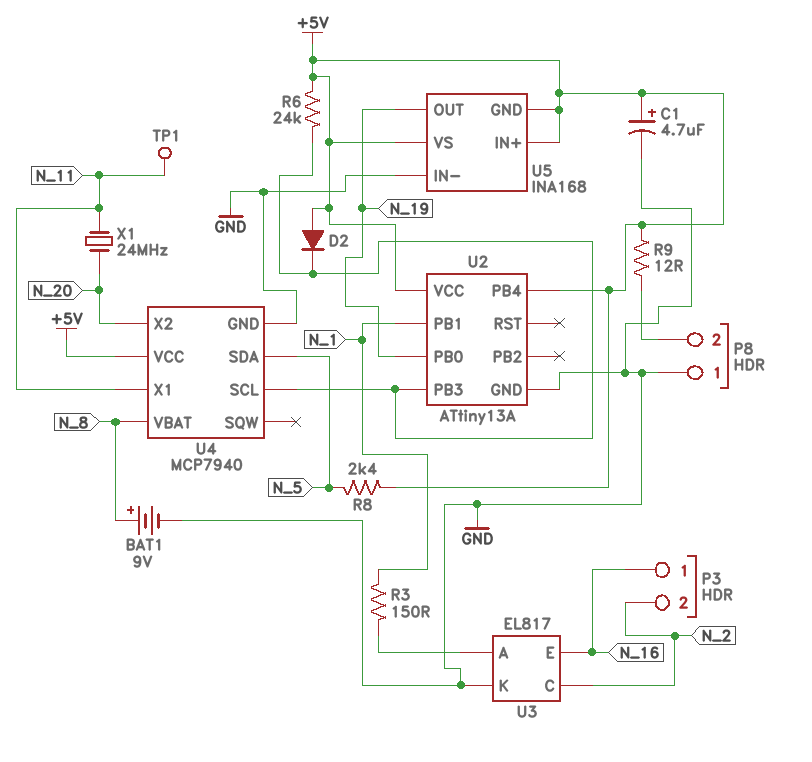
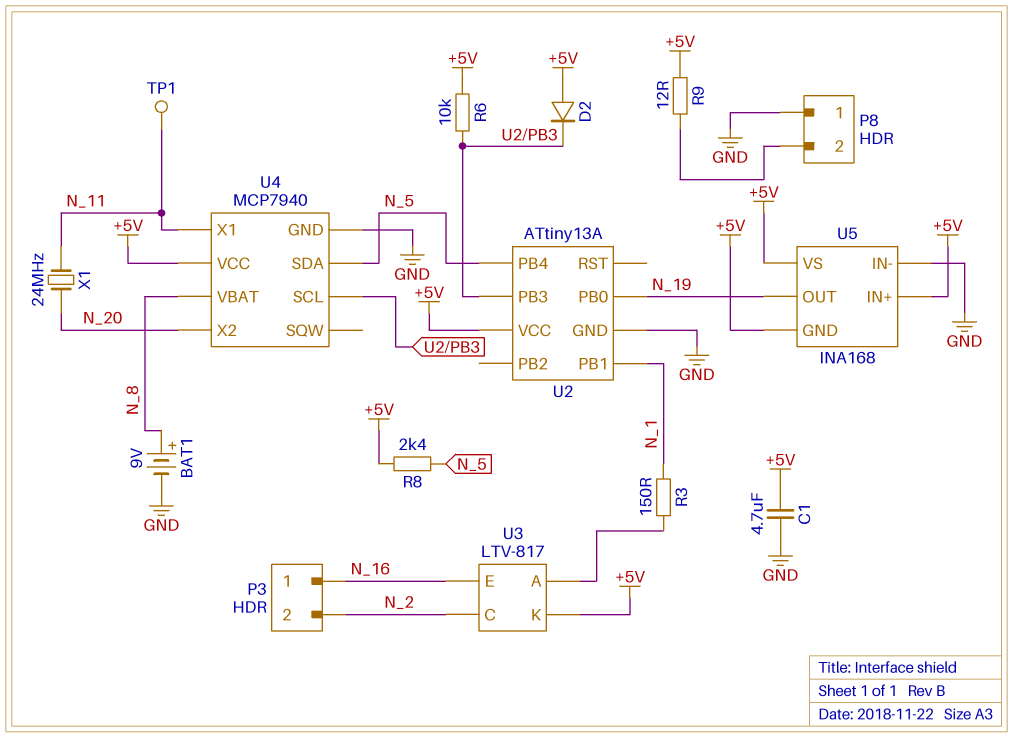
C1: 4.7uF (plus +5V, minus GND) -> 4.7uF (+5V, GND)
R6: 24k (+5V, U2/PB3) -> 10k (+5V, U2/PB3)
U2 pin PB4: +5V -> N_5
U3: EL817 -> LTV-817
U3 pin K: GND -> +5V

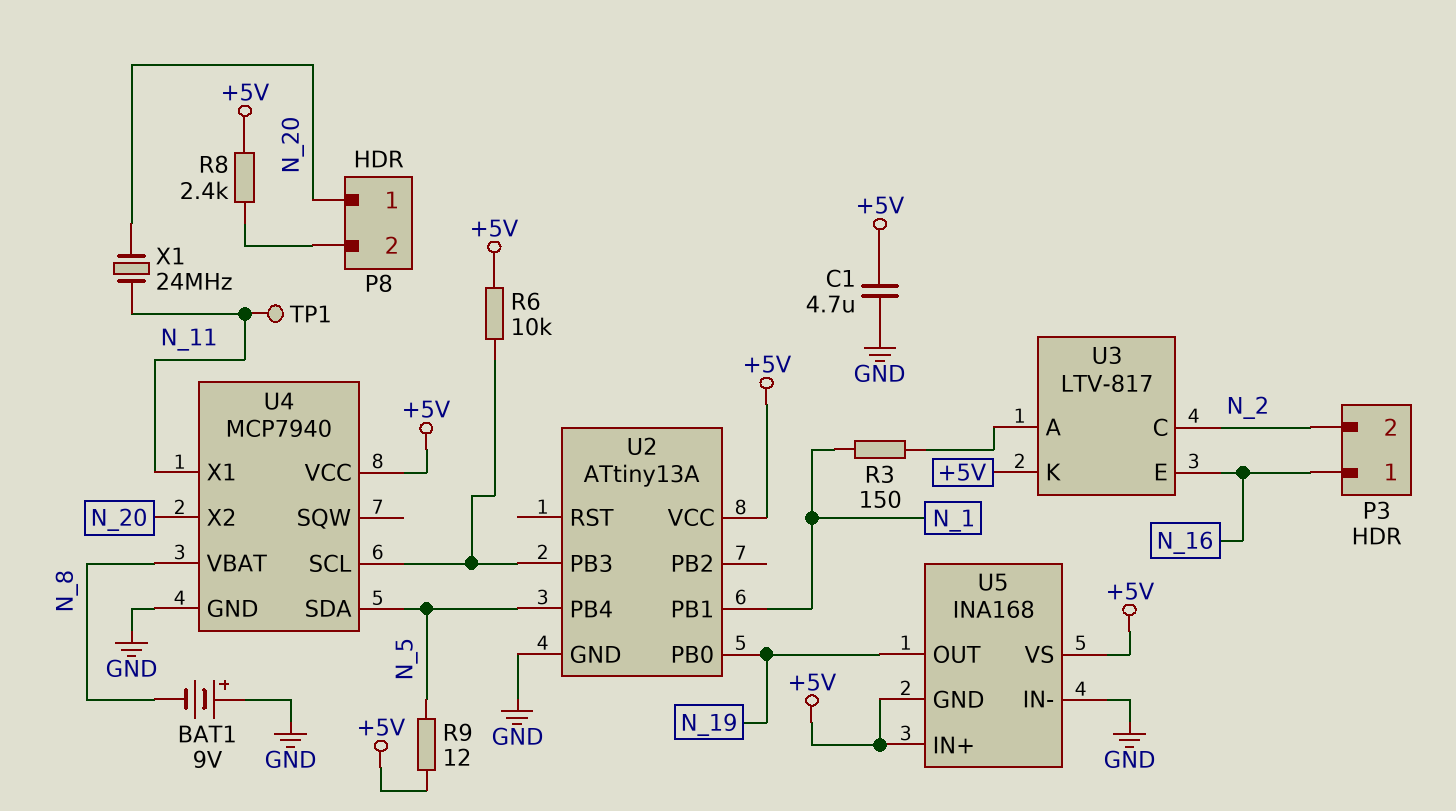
BAT1: 9V (plus N_8, minus GND) -> 9V (plus GND, minus N_8)
D2: diode (A +5V, K U2/PB3) -> none
P8 pin 1: GND -> N_20
R8: 2.4k (+5V, N_5) -> 2.4k (+5V, P8/2)
R9: 12 (+5V, P8/2) -> 12 (+5V, N_5)

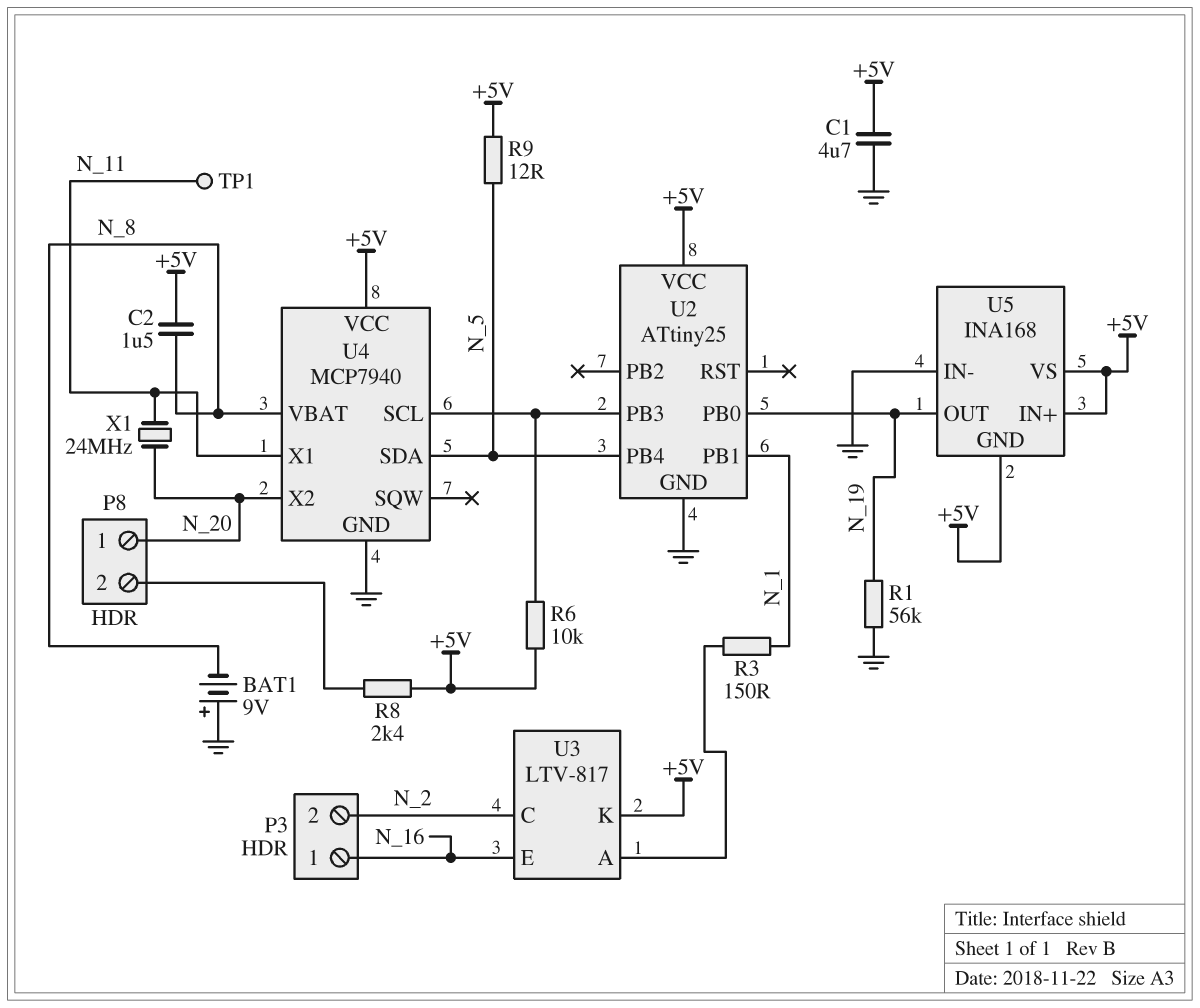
C2: none -> 1.5uF (+5V, N_8)
R1: none -> 56k (GND, N_19)
U2: ATtiny13A -> ATtiny25

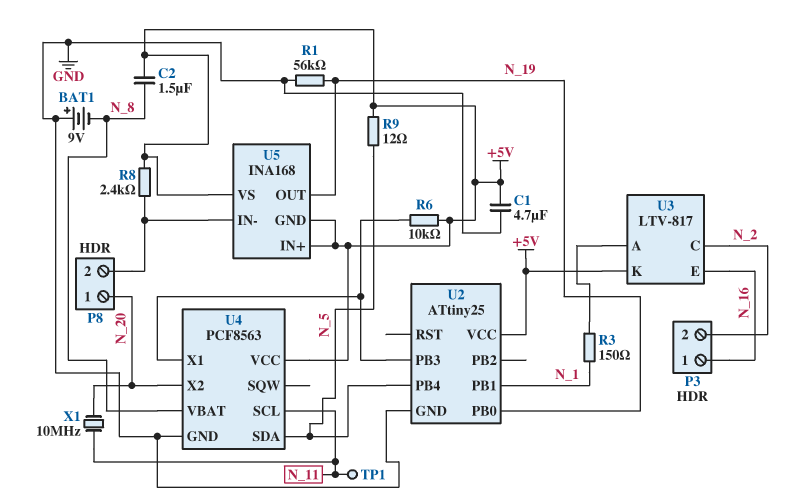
U4: MCP7940 -> PCF8563
U4 pin SCL: U2/PB3 -> N_11
U4 pin X1: N_11 -> U2/PB3
U5 pin IN-: GND -> P8/2
X1: 24MHz (N_11, N_20) -> 10MHz (N_11, N_20)

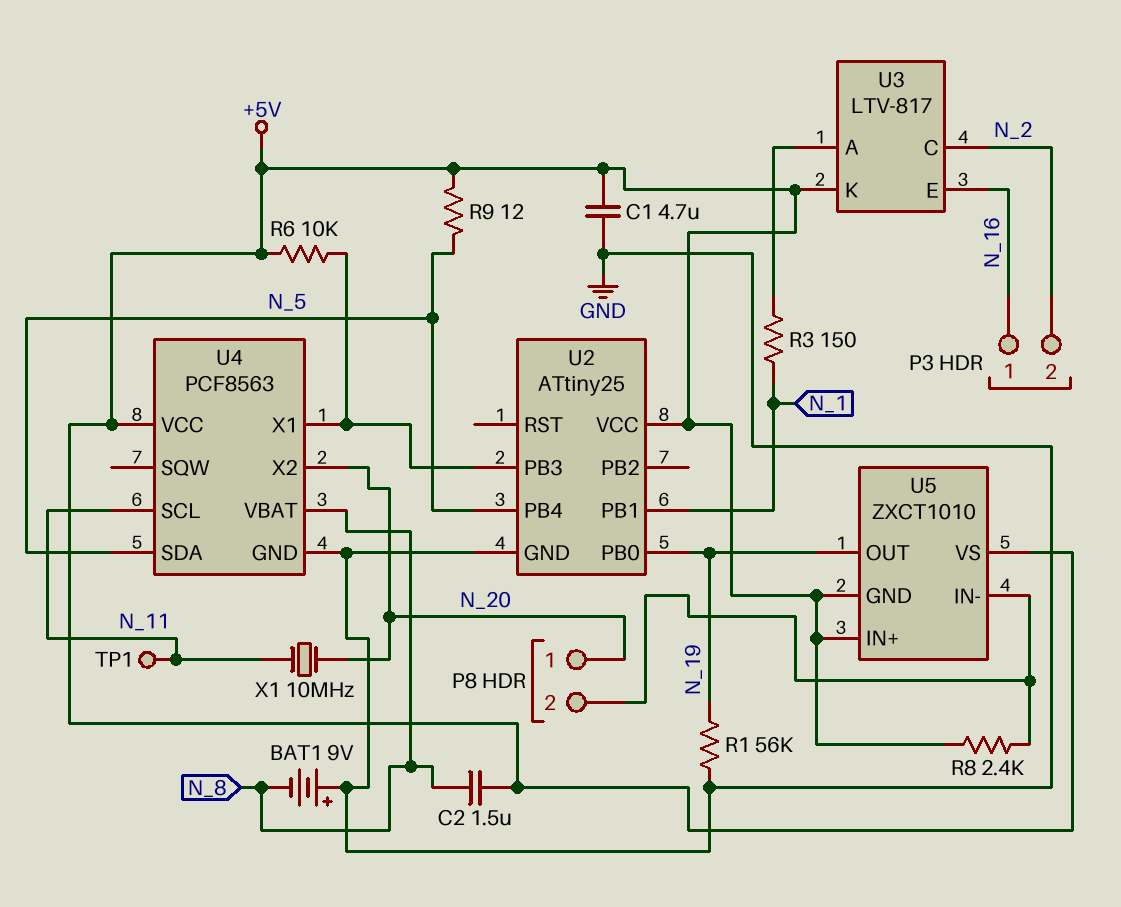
U5: INA168 -> ZXCT1010

